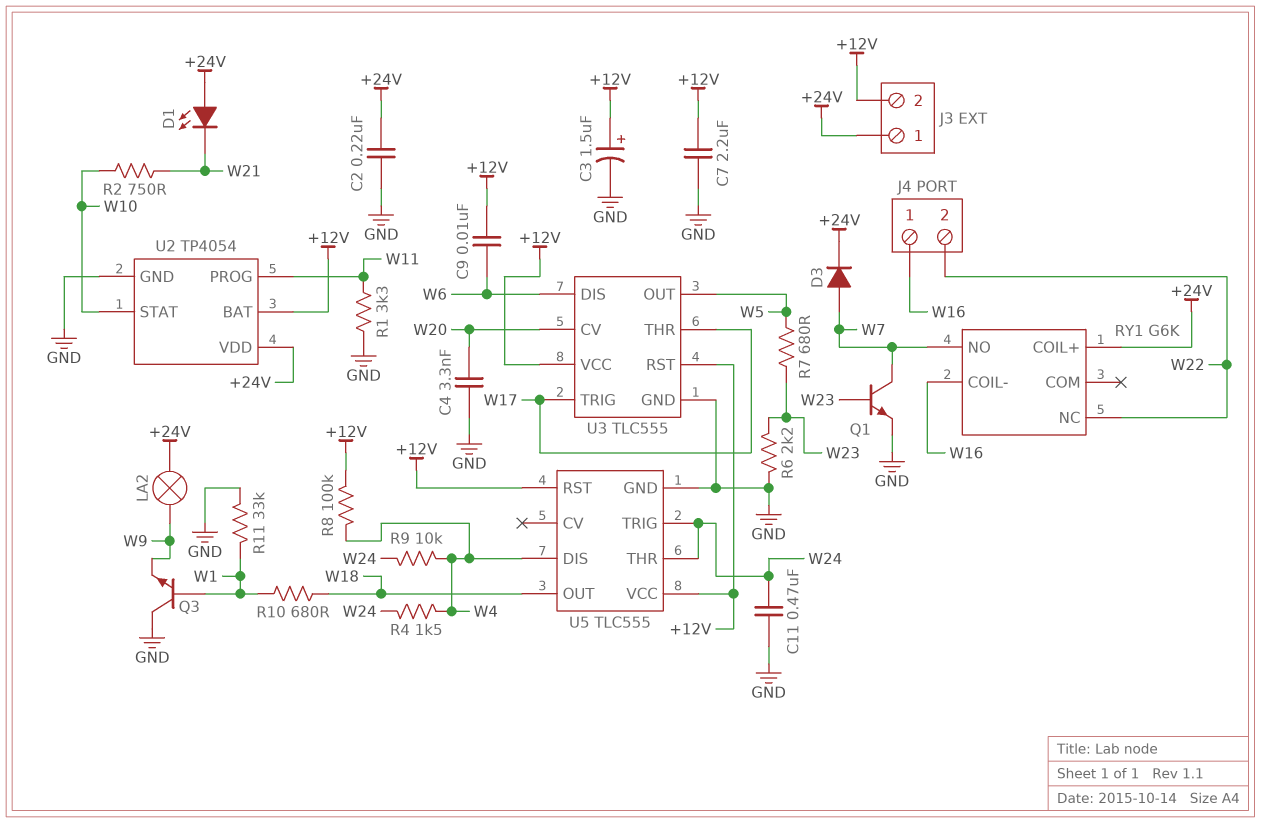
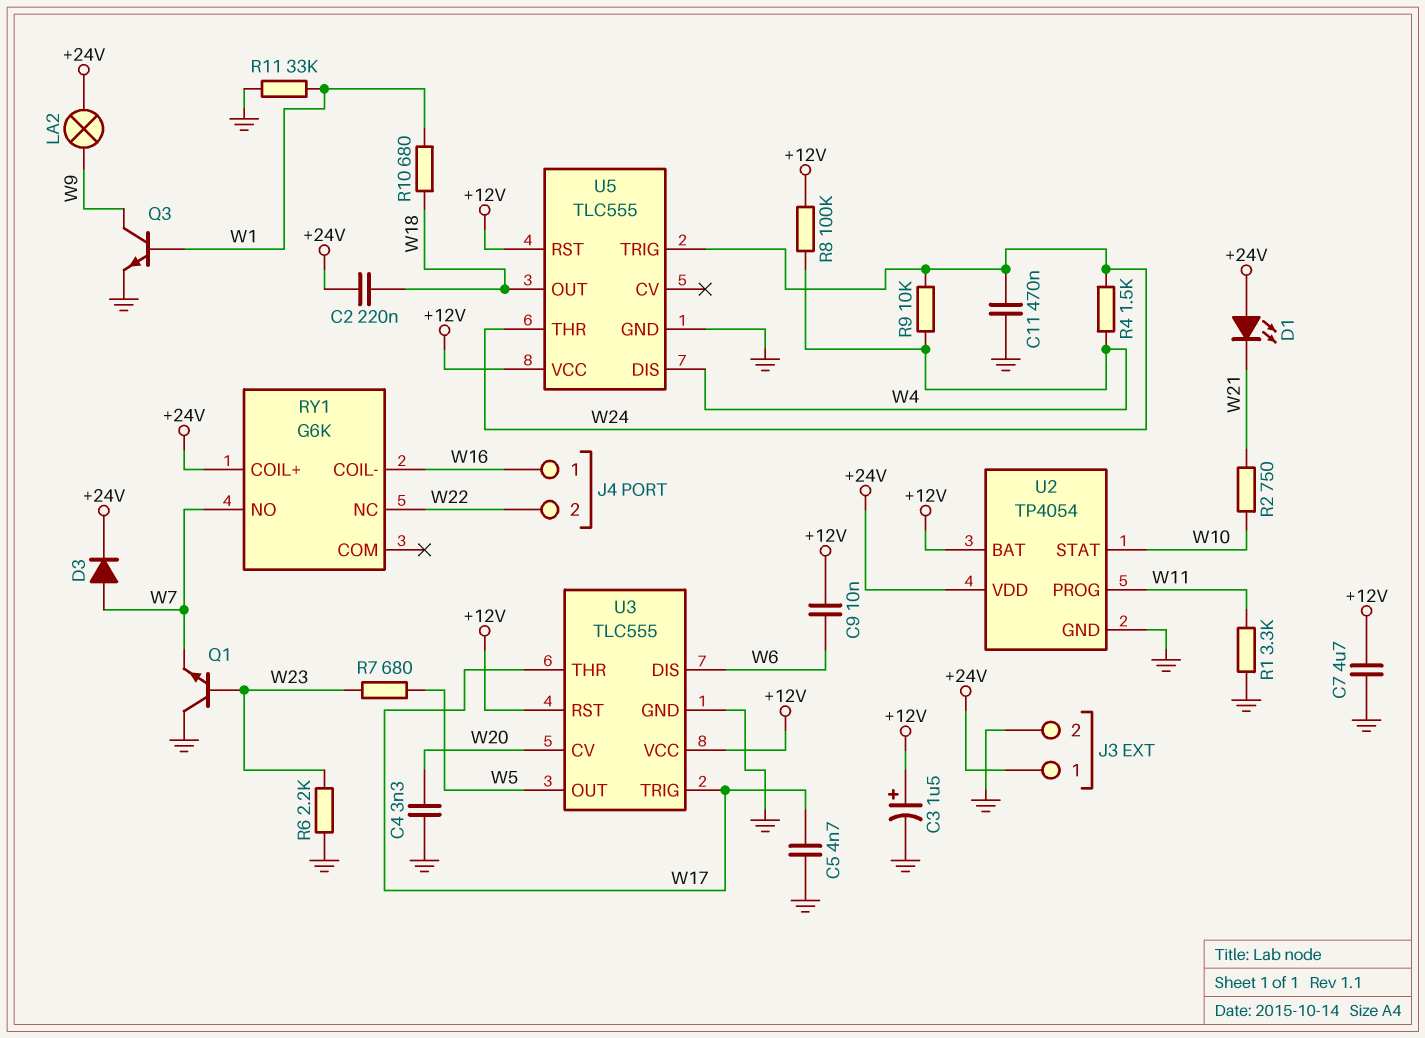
C2: 220nF (+24V, GND) -> 220nF (+24V, W18)
C5: none -> 4.7nF (GND, W17)
C7: 2.2uF (+12V, GND) -> 4.7uF (+12V, GND)
J3 pin 2: +12V -> GND
Q1: NPN (B W23, C W7, E GND) -> NPN (B W23, C GND, E W7)
Q3: NPN (B W1, C GND, E W9) -> NPN (B W1, C W9, E GND)

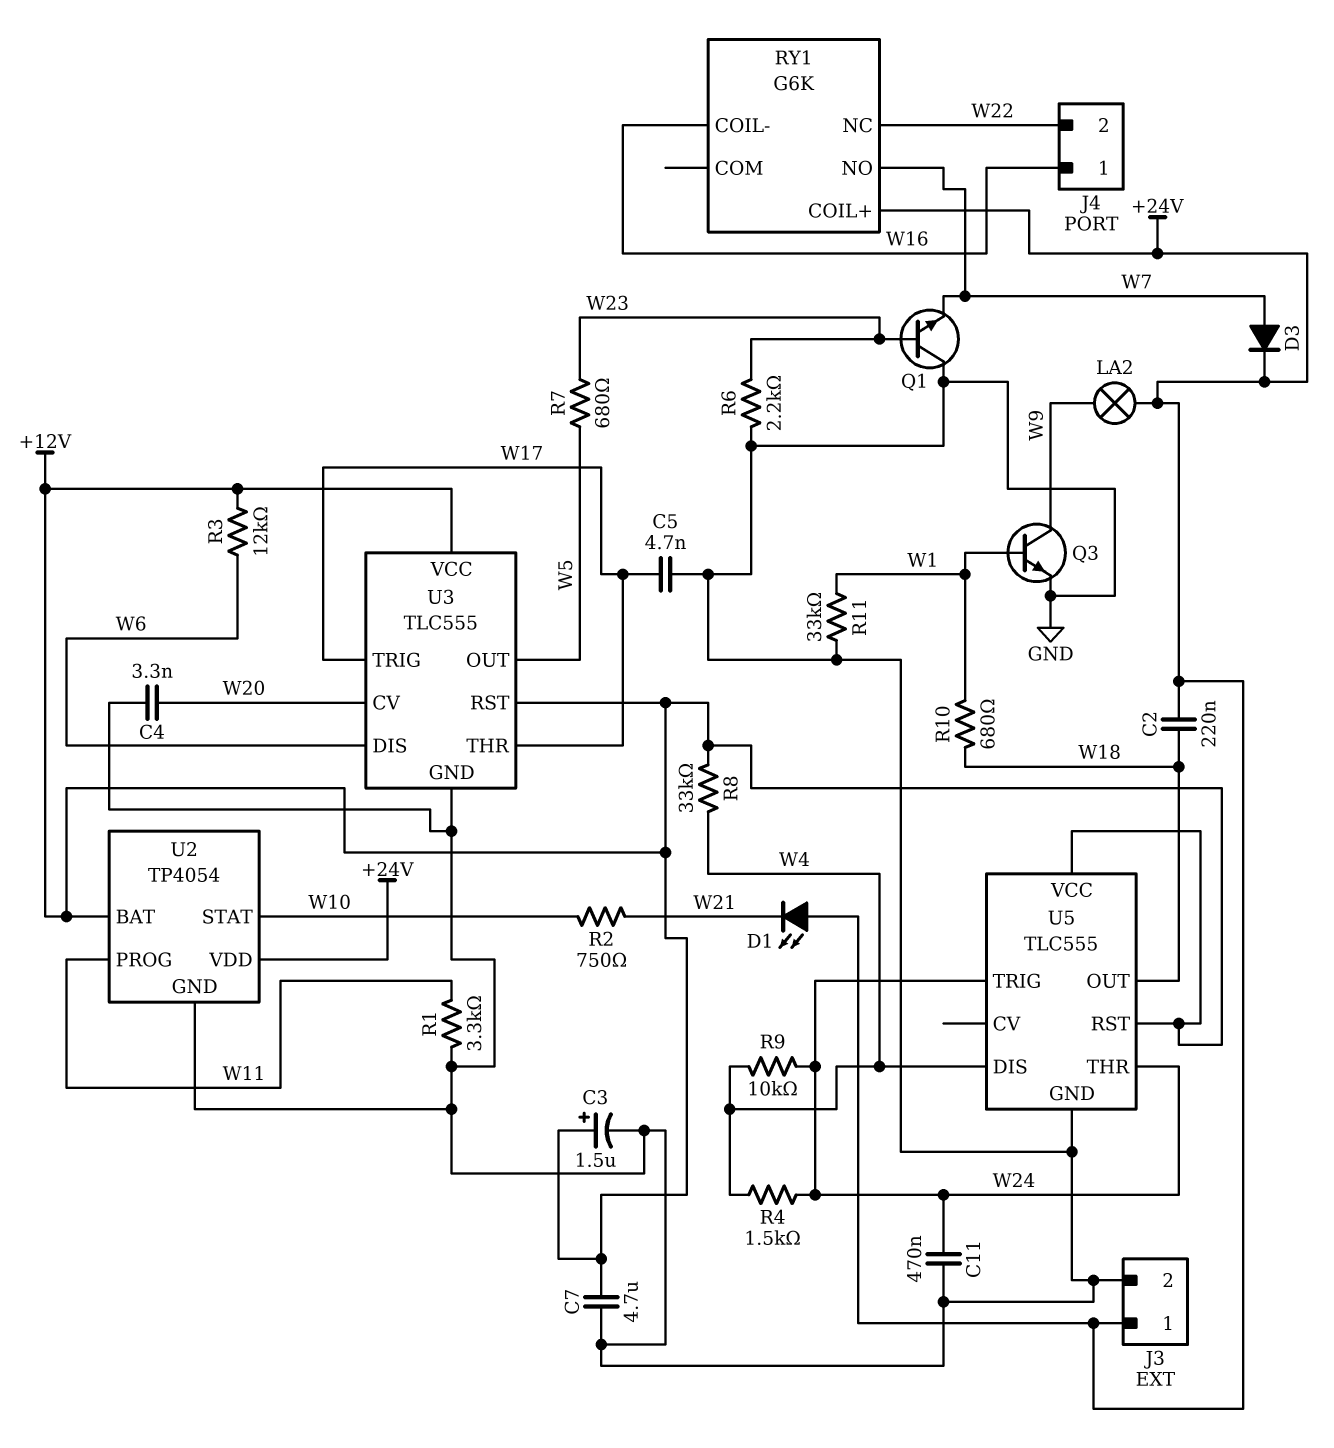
C9: 10nF (+12V, W6) -> none
R3: none -> 12k (+12V, W6)
R8: 100k (+12V, W4) -> 33k (+12V, W4)

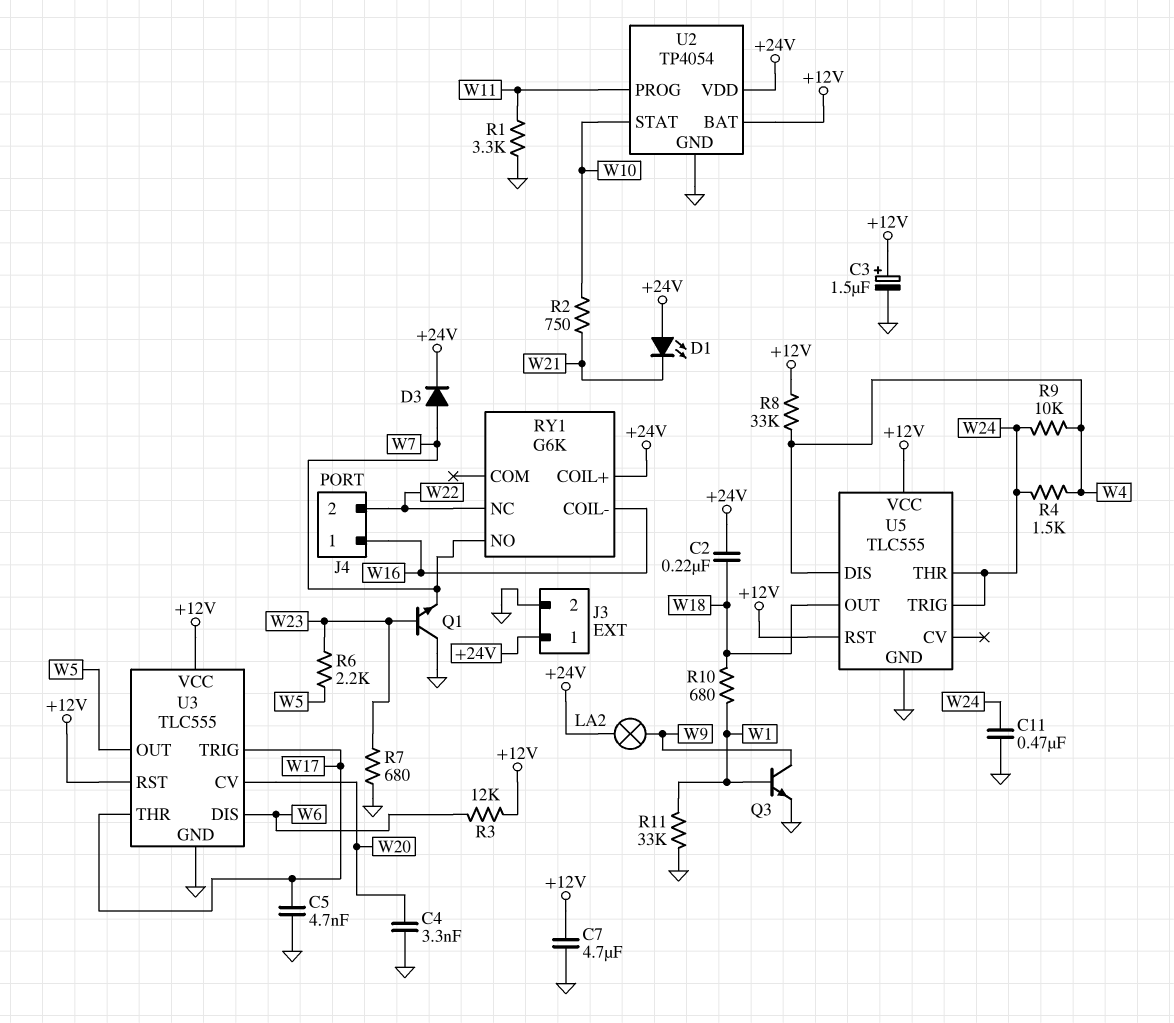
R6: 2.2k (GND, W23) -> 2.2k (W5, W23)
R7: 680 (W5, W23) -> 680 (GND, W23)

